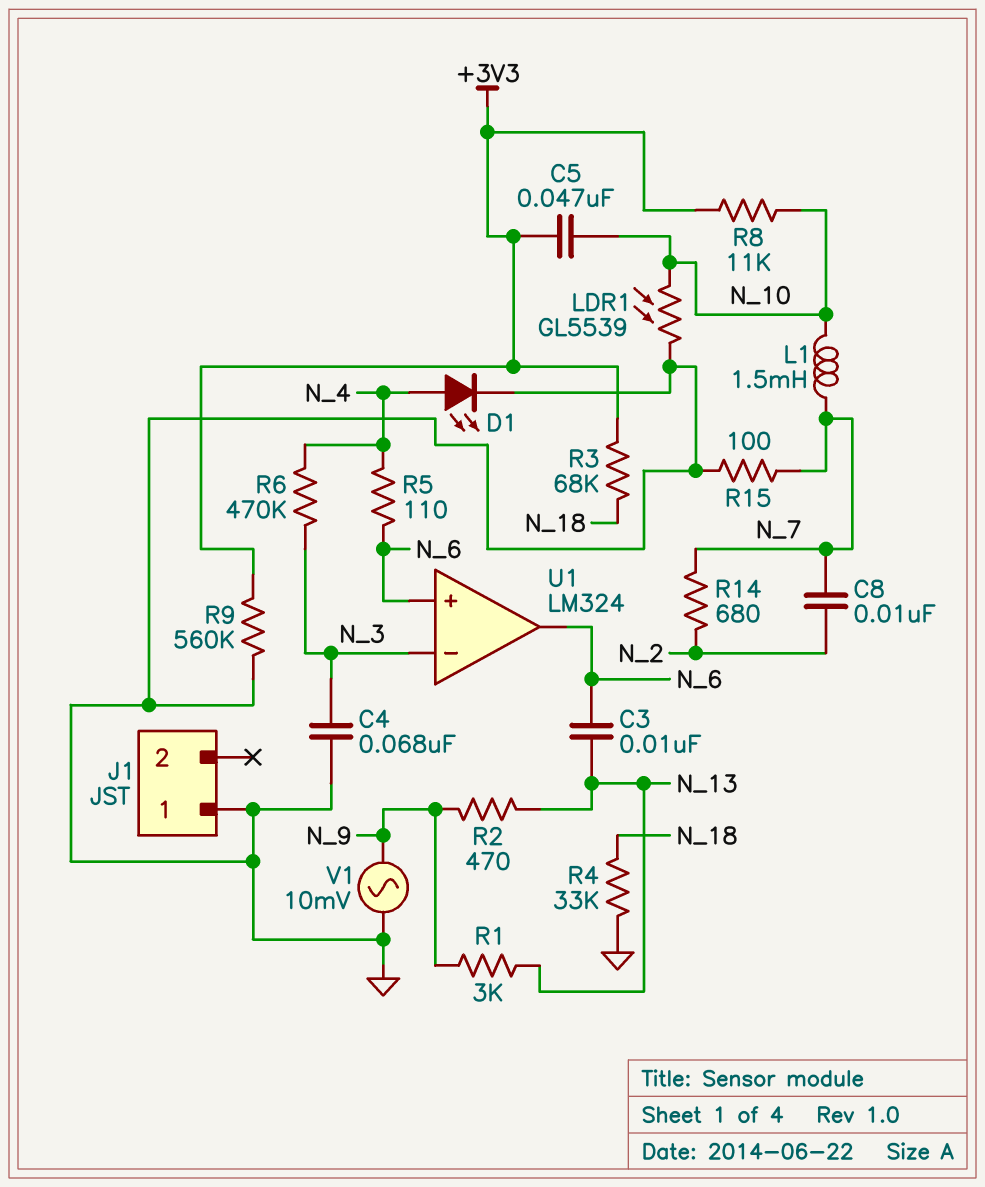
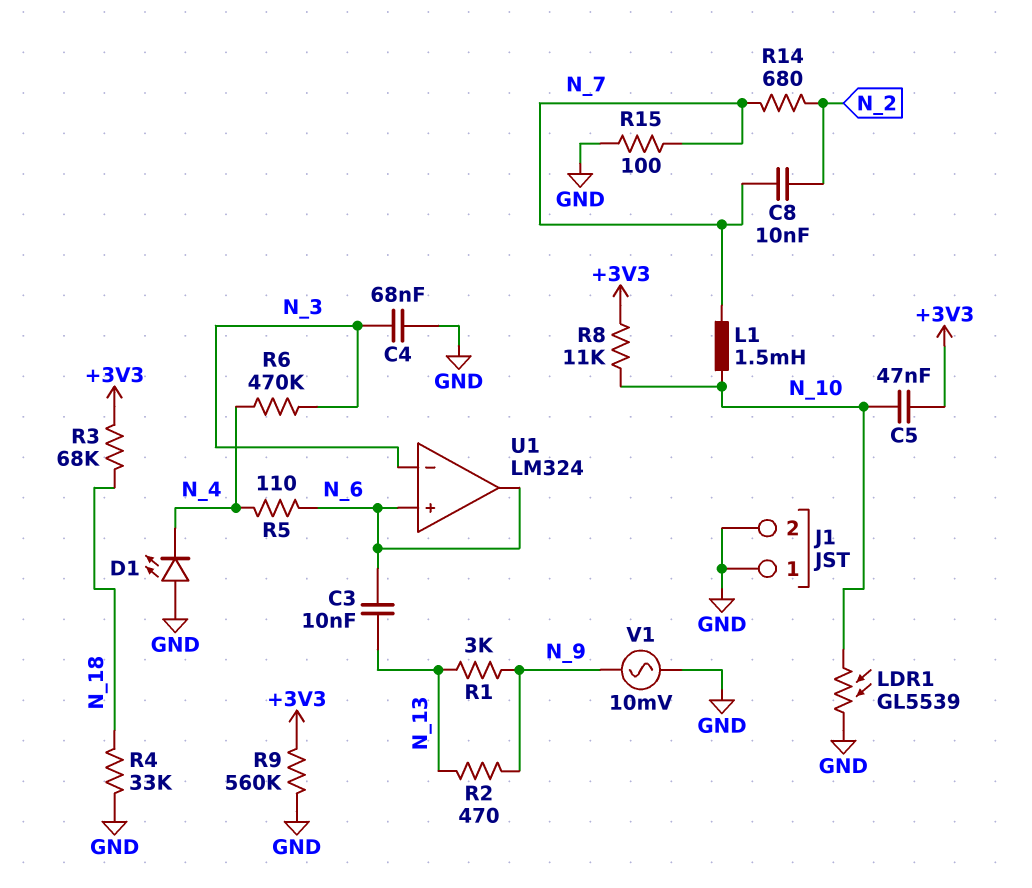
D1: LED (A N_4, K GND) -> LED (A GND, K N_4)
J1 pin 2: none -> GND

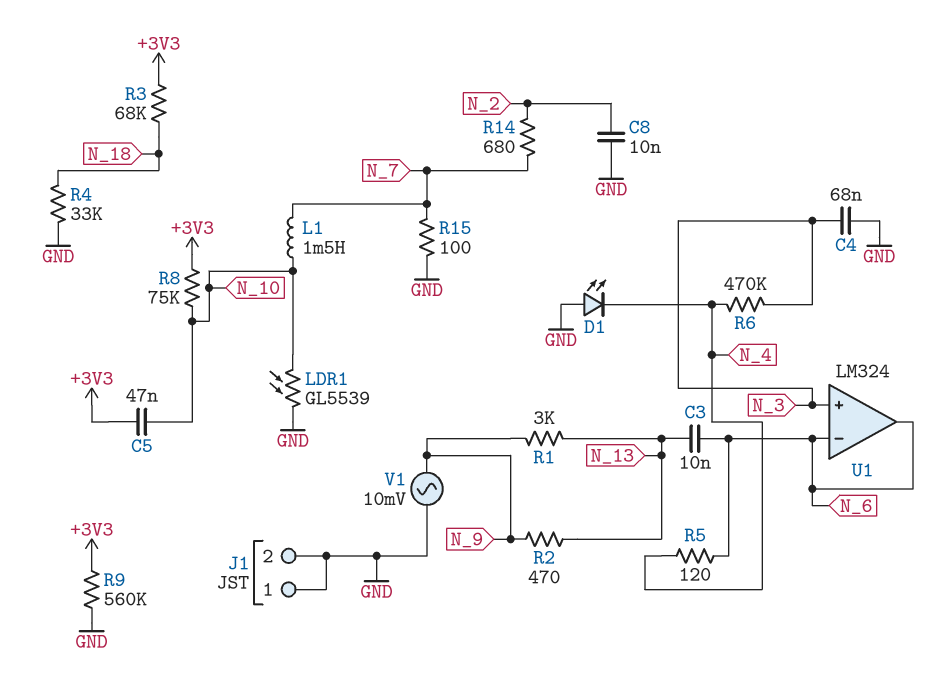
C8: 10nF (N_2, N_7) -> 10nF (GND, N_2)
R5: 110 (N_4, N_6) -> 120 (N_4, N_6)
R8: 11k (+3V3, N_10) -> 75k (+3V3, N_10)
U1 pin in+: N_6 -> N_3
U1 pin in-: N_3 -> N_6

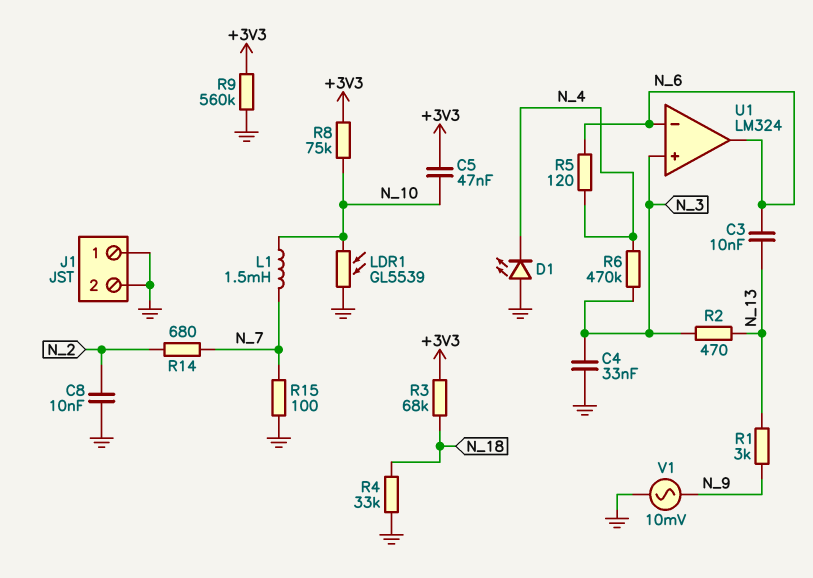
C4: 68nF (GND, N_3) -> 33nF (GND, N_3)
R2: 470 (N_9, N_13) -> 470 (N_3, N_13)

